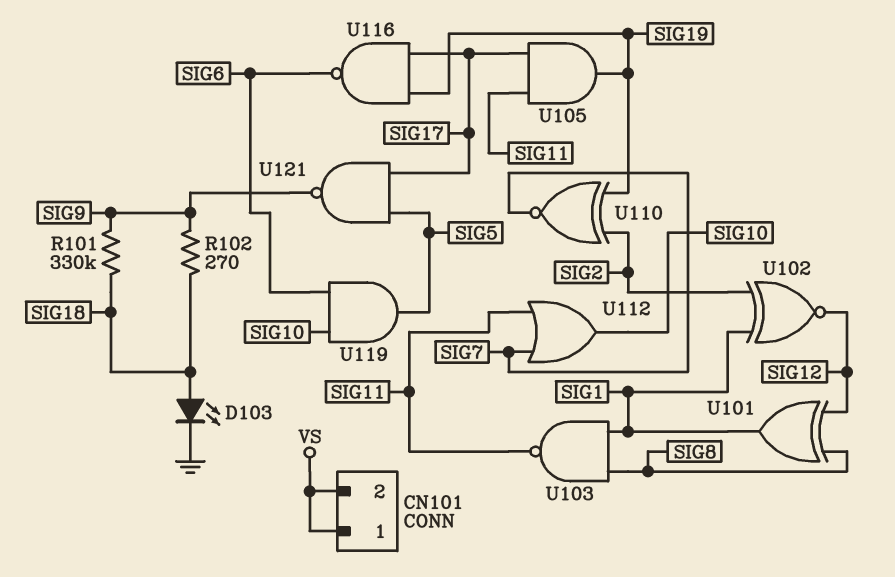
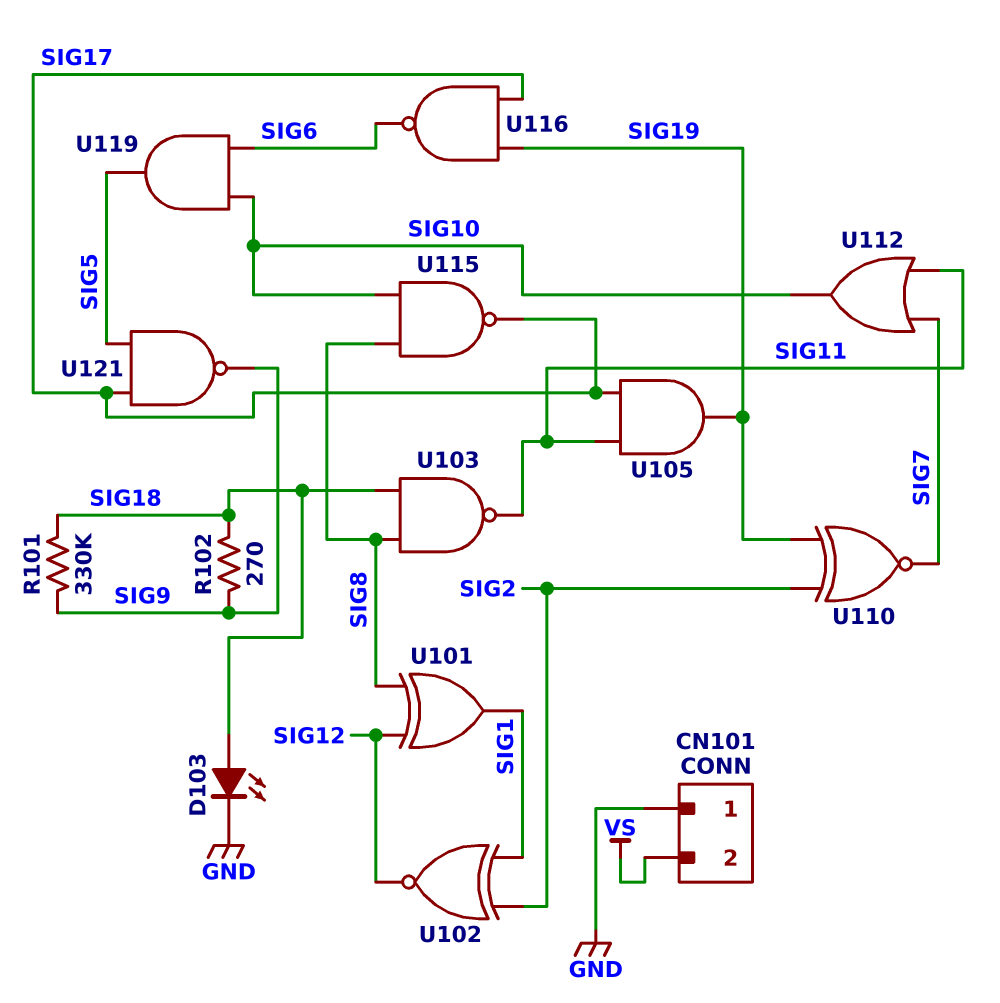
CN101 pin 1: VS -> GND
U103: NAND (in SIG1, in SIG8, out SIG11) -> NAND (in SIG8, in SIG18, out SIG11)
U115: none -> NAND (in SIG8, in SIG10, out SIG17)

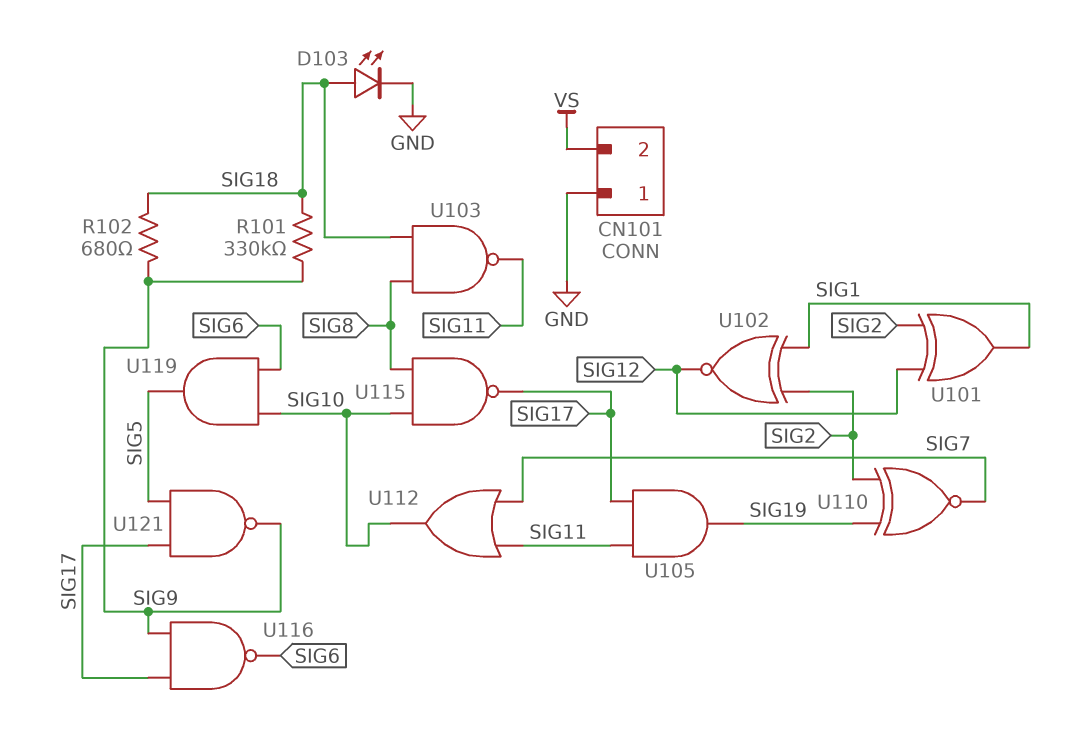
R102: 270 (SIG9, SIG18) -> 680 (SIG9, SIG18)
U101: XOR (in SIG8, in SIG12, out SIG1) -> XOR (in SIG2, in SIG12, out SIG1)
U116: NAND (in SIG17, in SIG19, out SIG6) -> NAND (in SIG9, in SIG17, out SIG6)

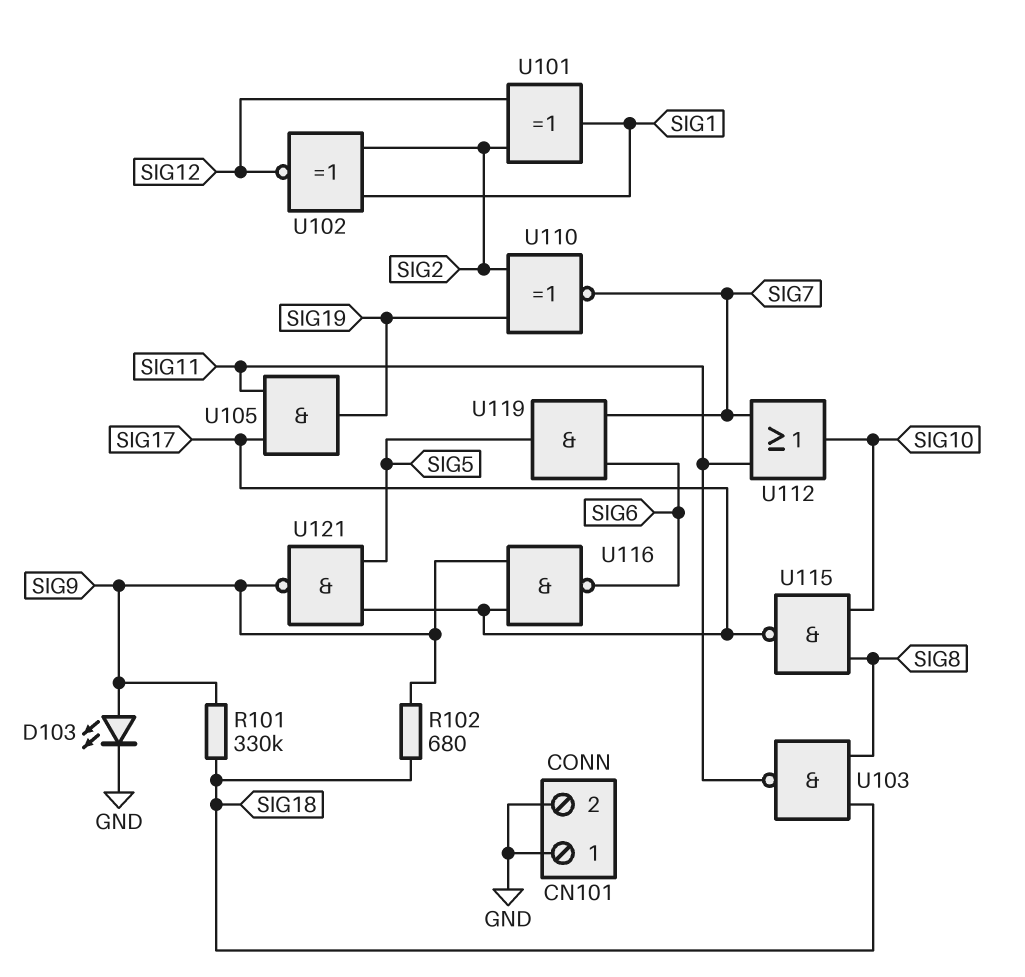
CN101 pin 2: VS -> GND
D103: LED (A SIG18, K GND) -> LED (A SIG9, K GND)
U119: AND (in SIG6, in SIG10, out SIG5) -> AND (in SIG6, in SIG7, out SIG5)

